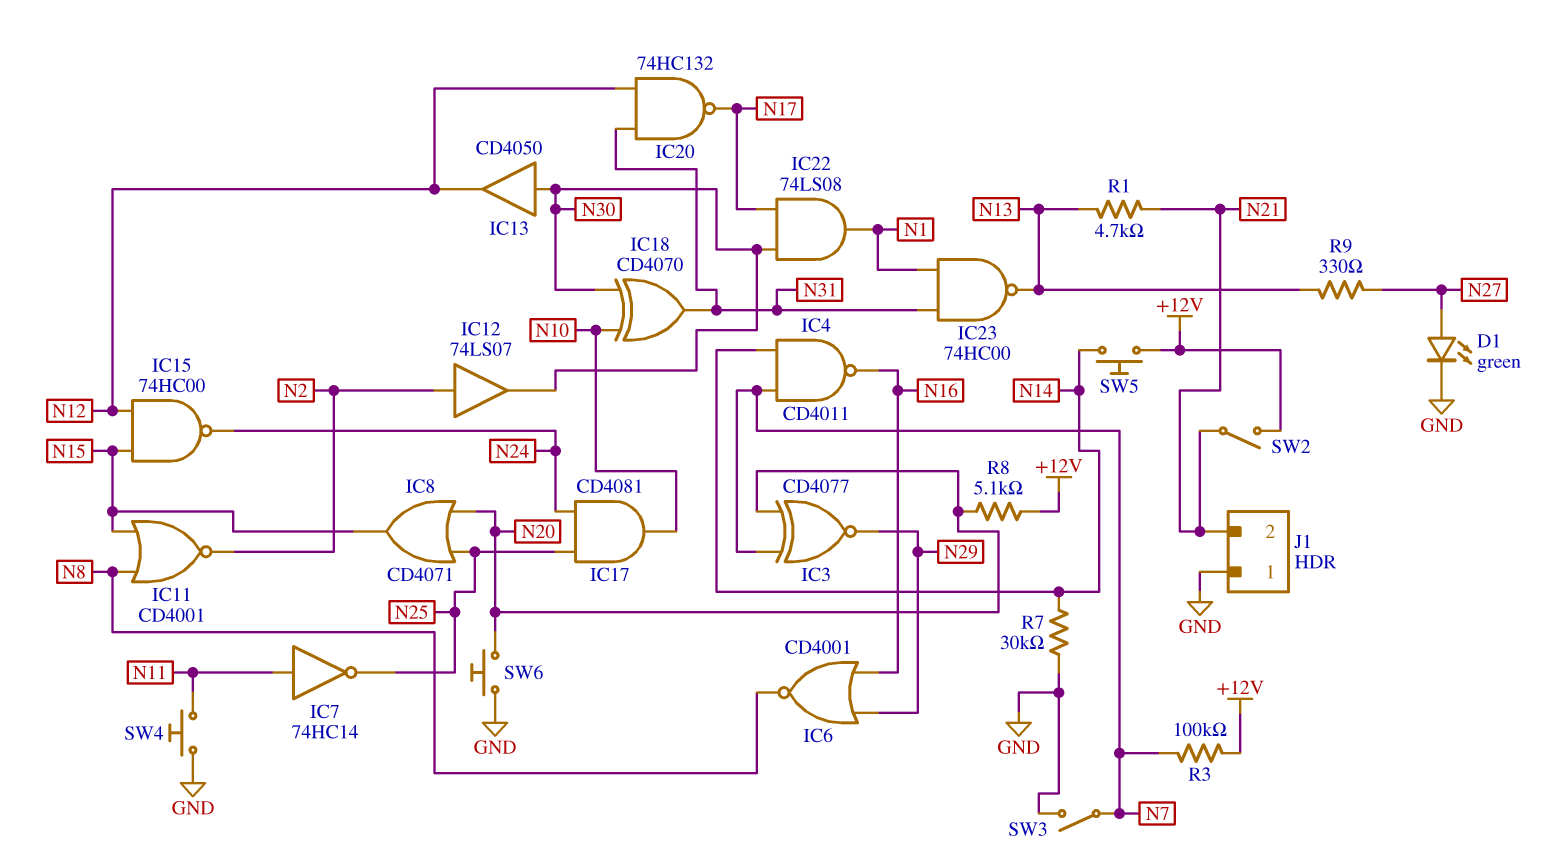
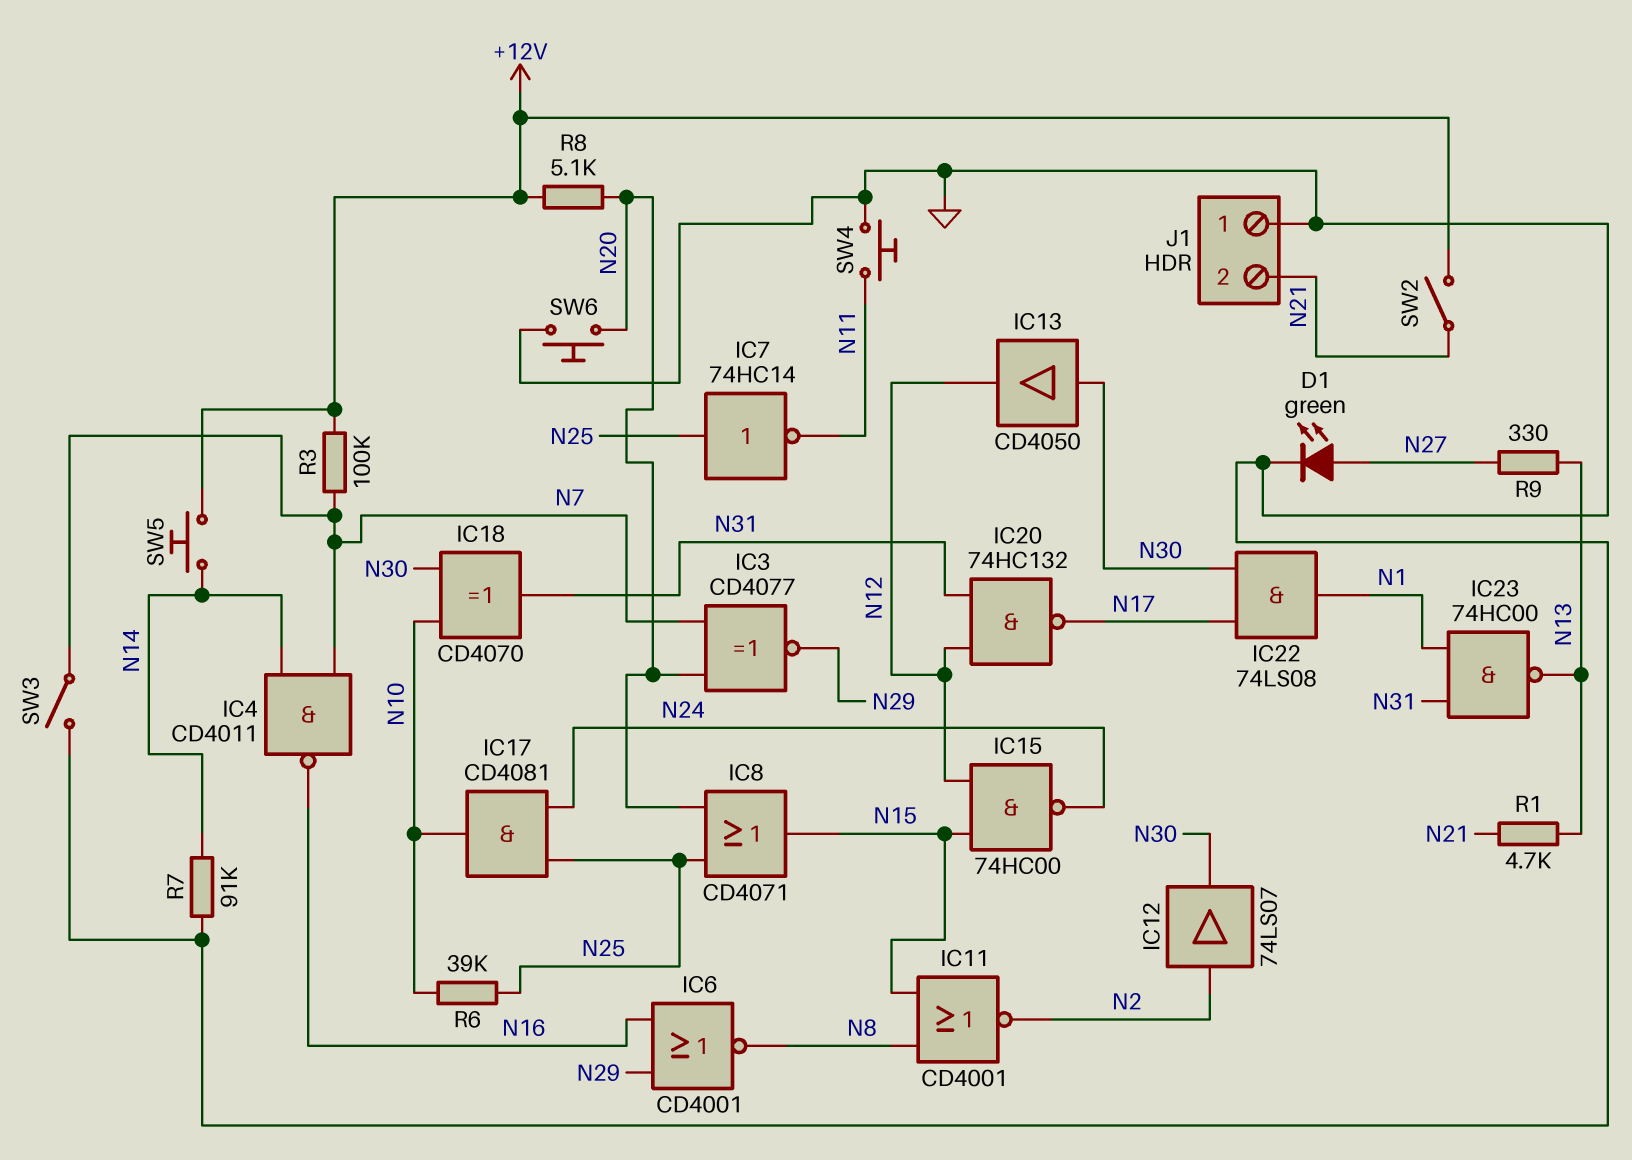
IC7: NOT 74HC14 (in N11, out N25) -> NOT 74HC14 (in N25, out N11)
R6: none -> 39k (N10, N25)
R7: 30k (GND, N14) -> 91k (GND, N14)

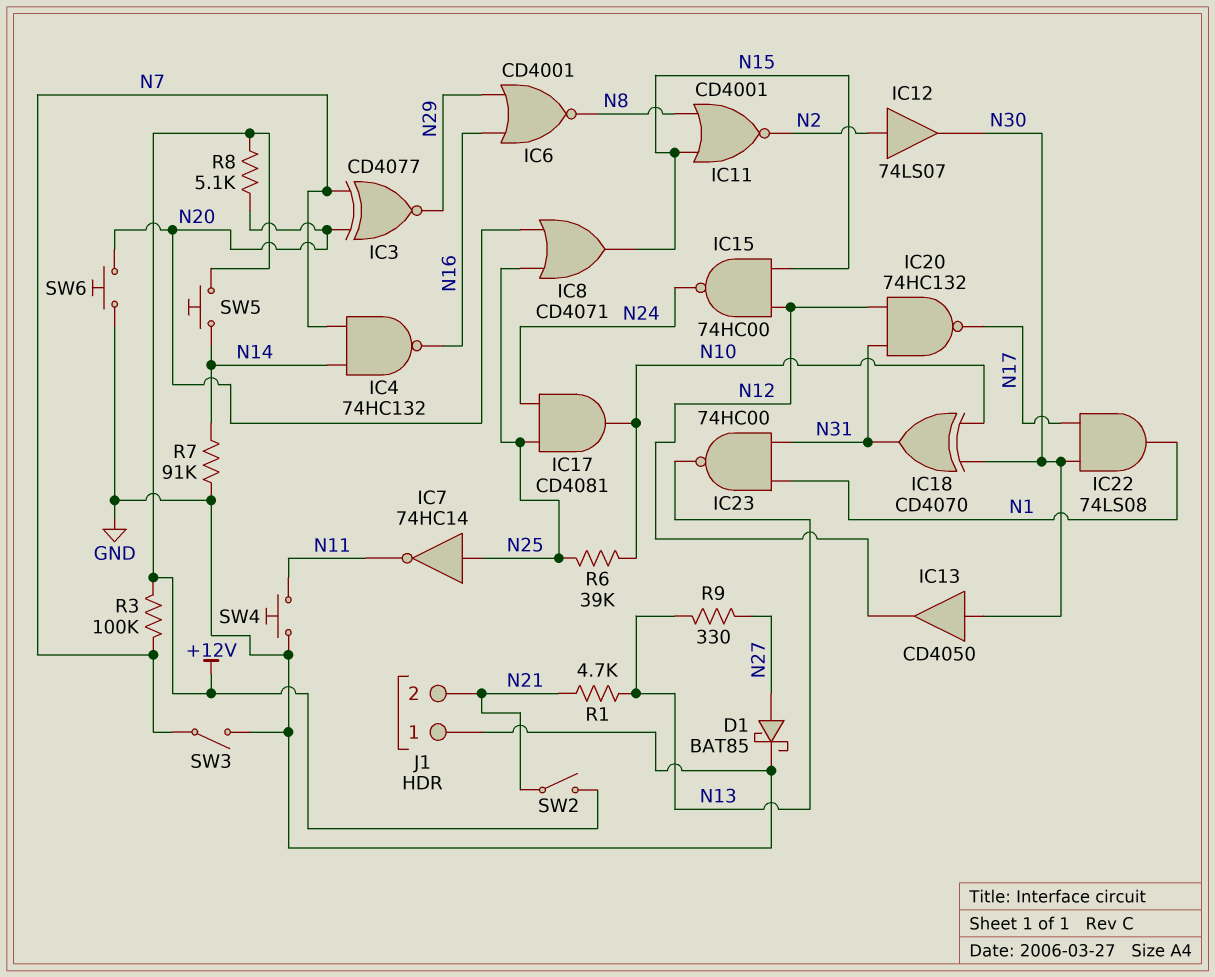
D1: LED green (A N27, K GND) -> schottky BAT85 (A N27, K GND)
IC4: NAND CD4011 (in N7, in N14, out N16) -> NAND 74HC132 (in N7, in N14, out N16)

